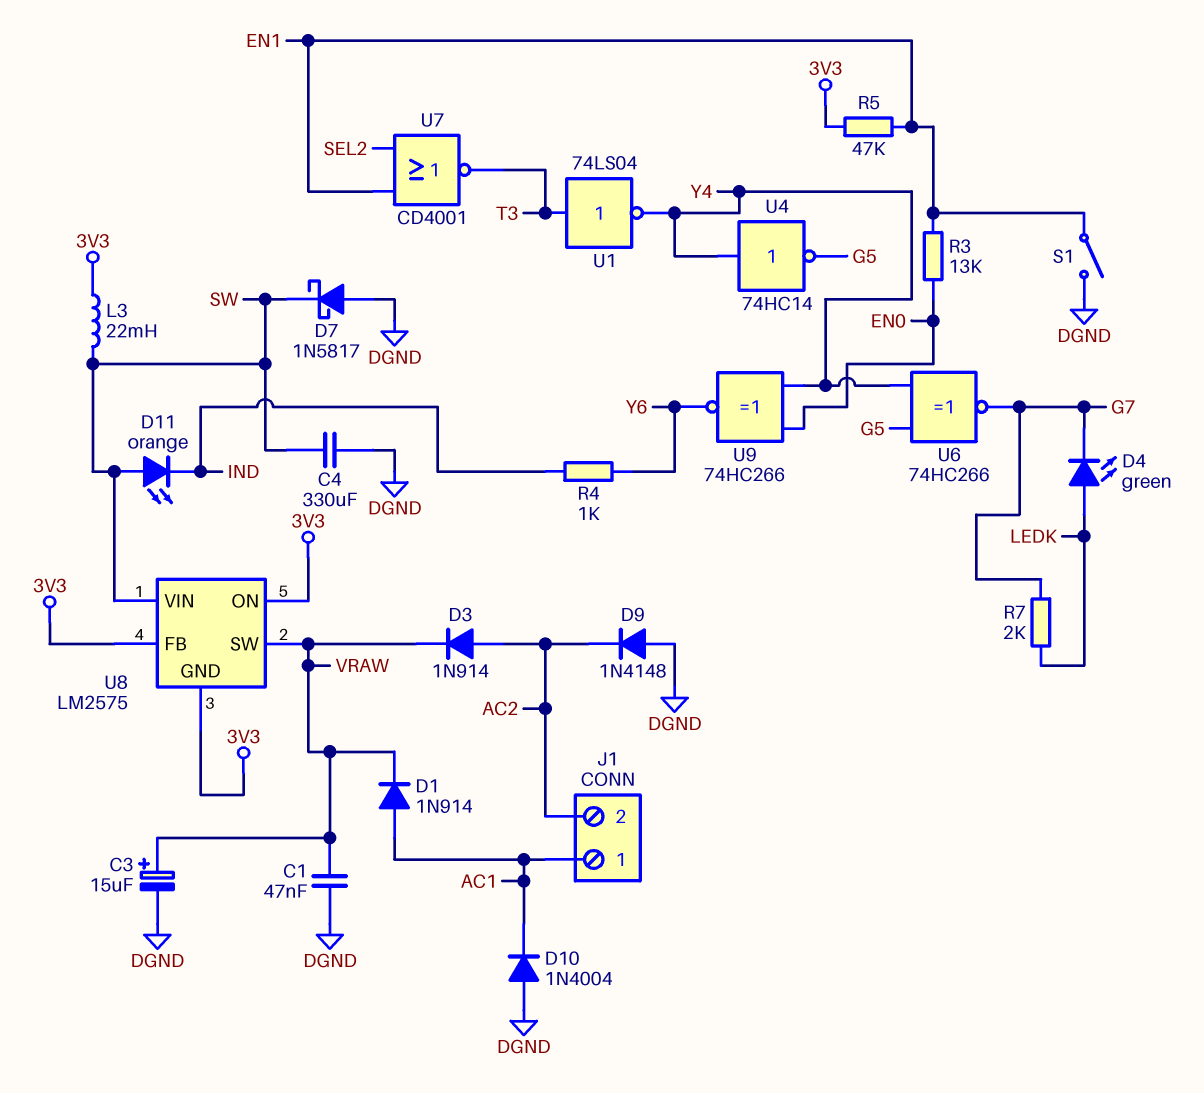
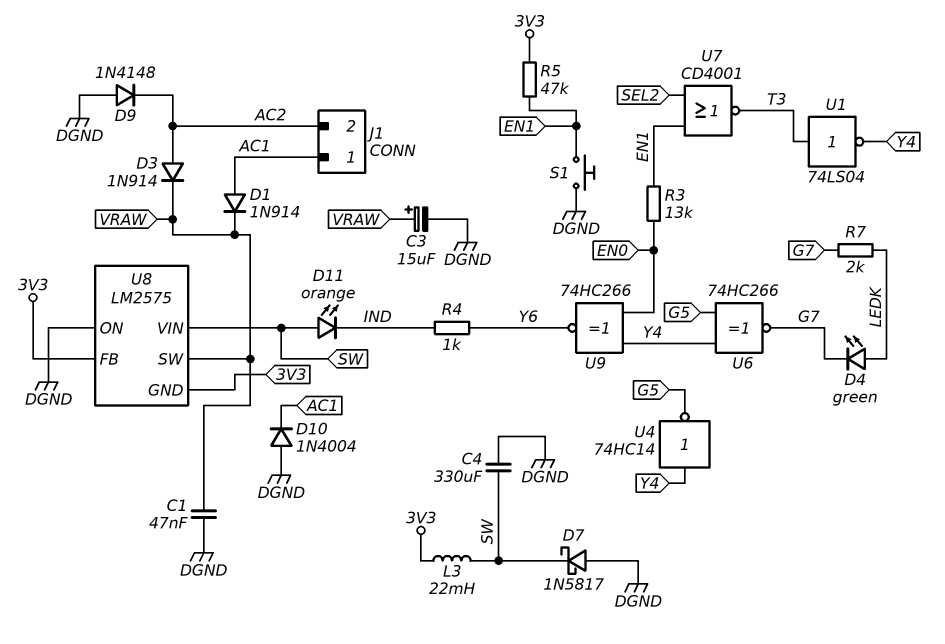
S1: switch (DGND, EN1) -> button (DGND, EN1)
U8 pin ON: 3V3 -> DGND

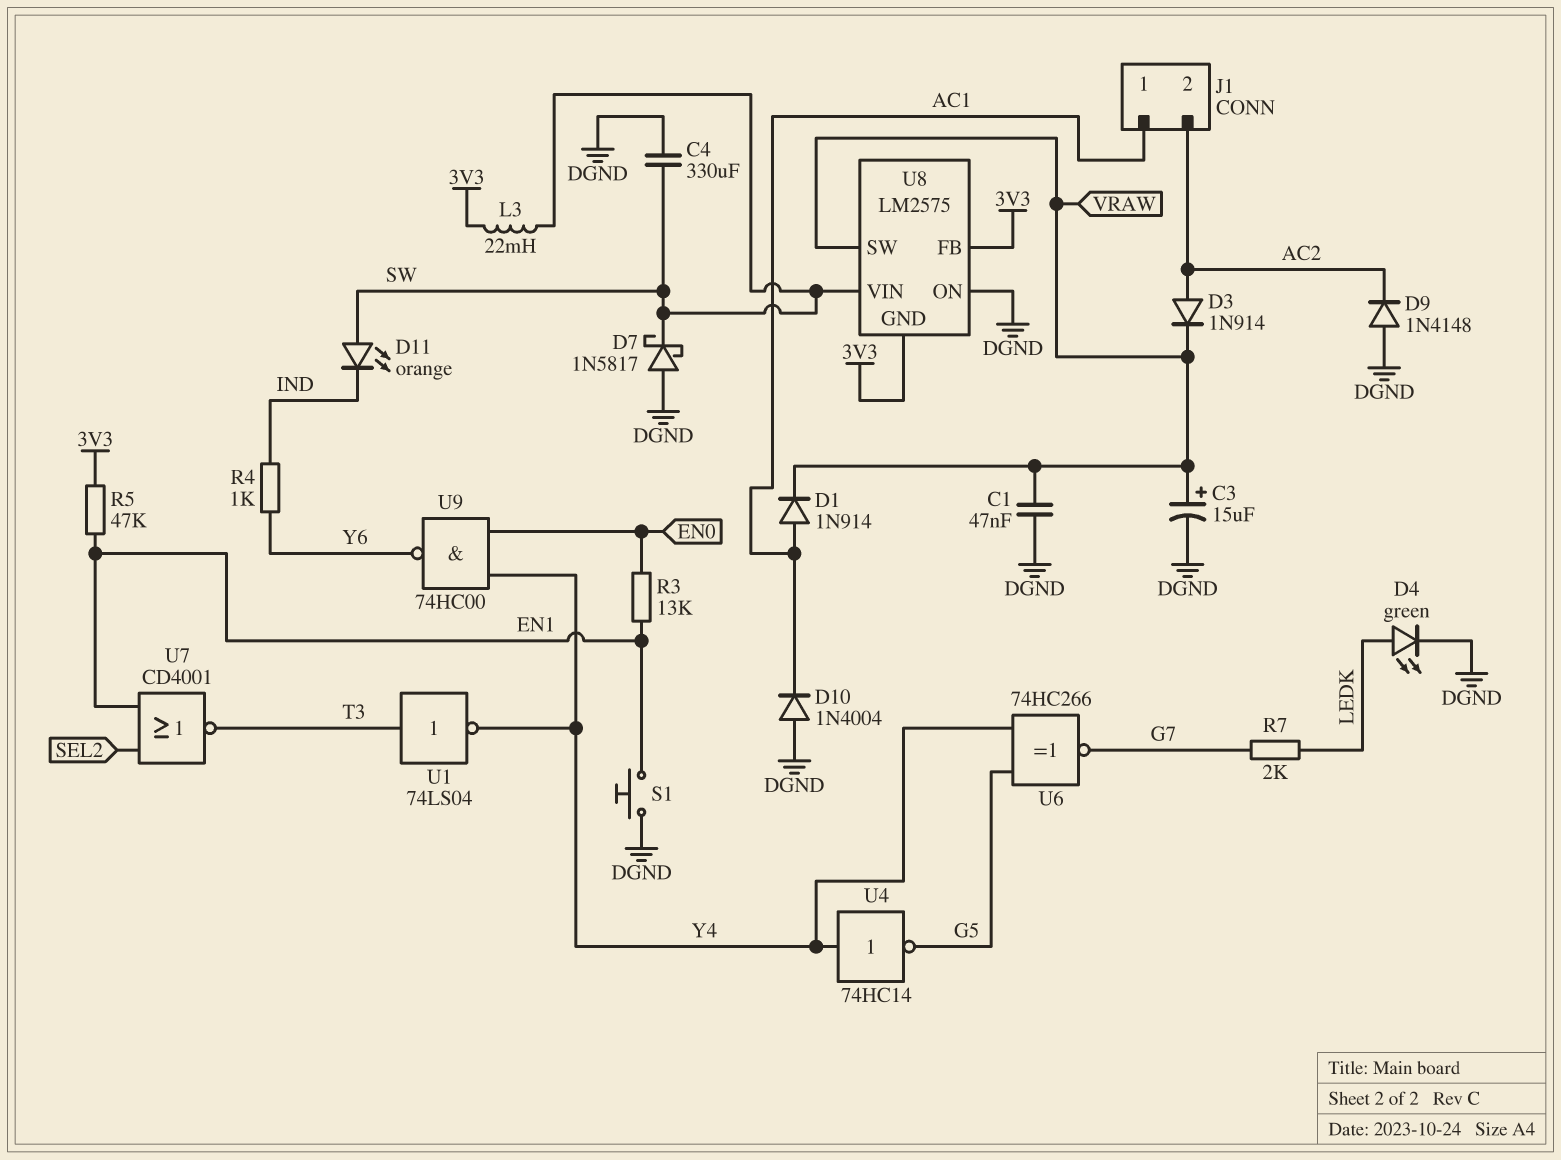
D4: LED green (A LEDK, K G7) -> LED green (A LEDK, K DGND)
U9: XNOR 74HC266 (in EN0, in Y4, out Y6) -> NAND 74HC00 (in EN0, in Y4, out Y6)

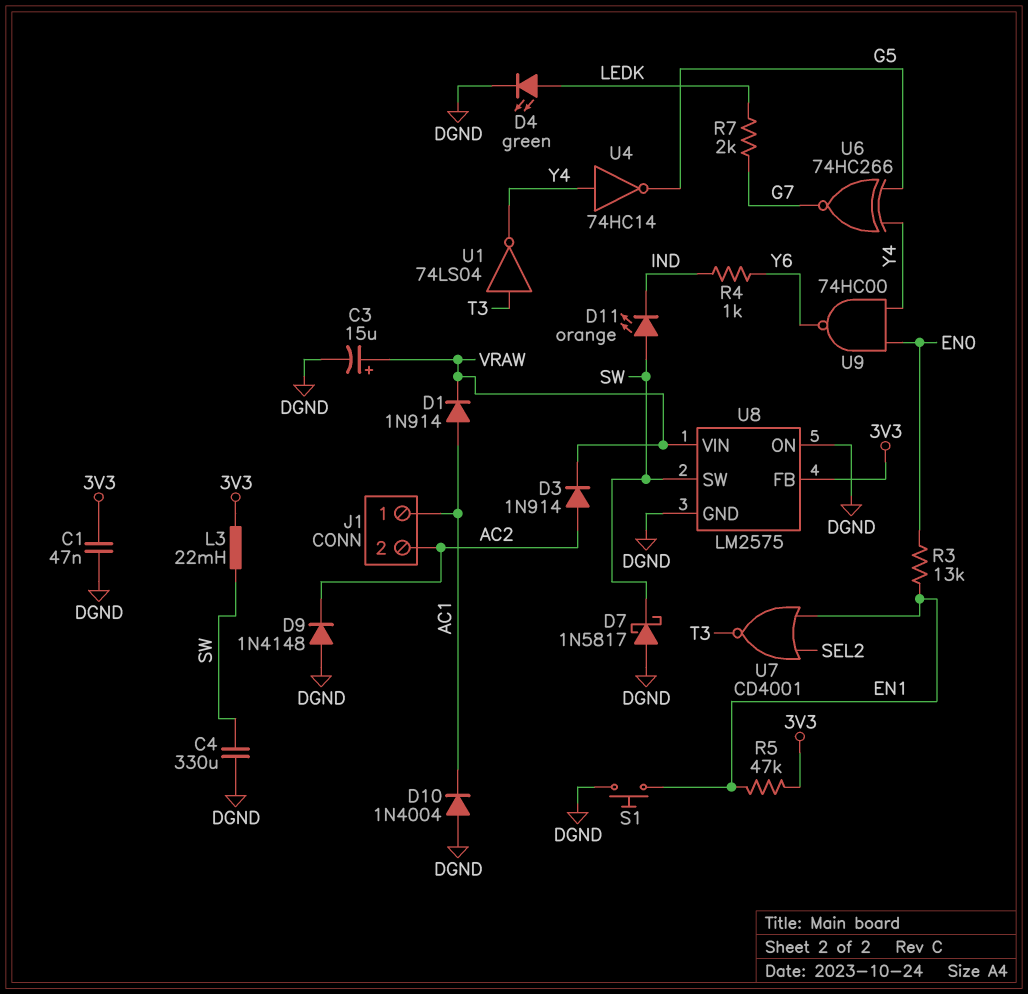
C1: 47nF (DGND, VRAW) -> 47nF (3V3, DGND)
U8 pin GND: 3V3 -> DGND
U8 pin SW: VRAW -> SW
U8 pin VIN: SW -> VRAW

